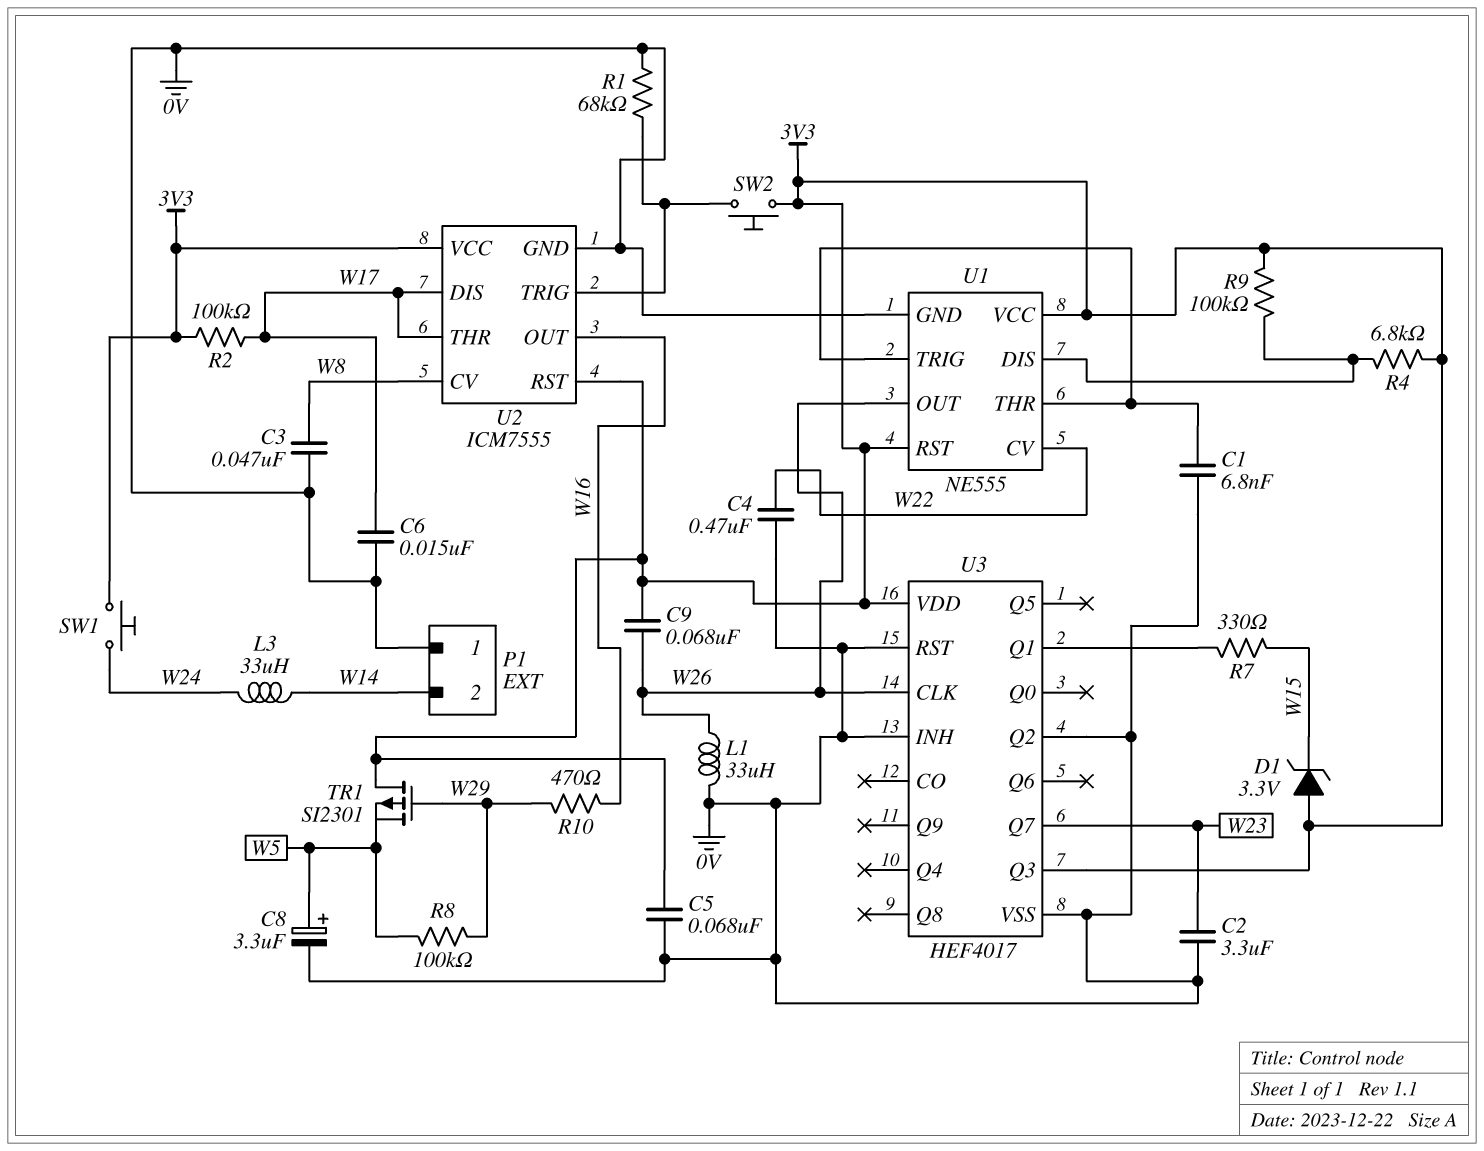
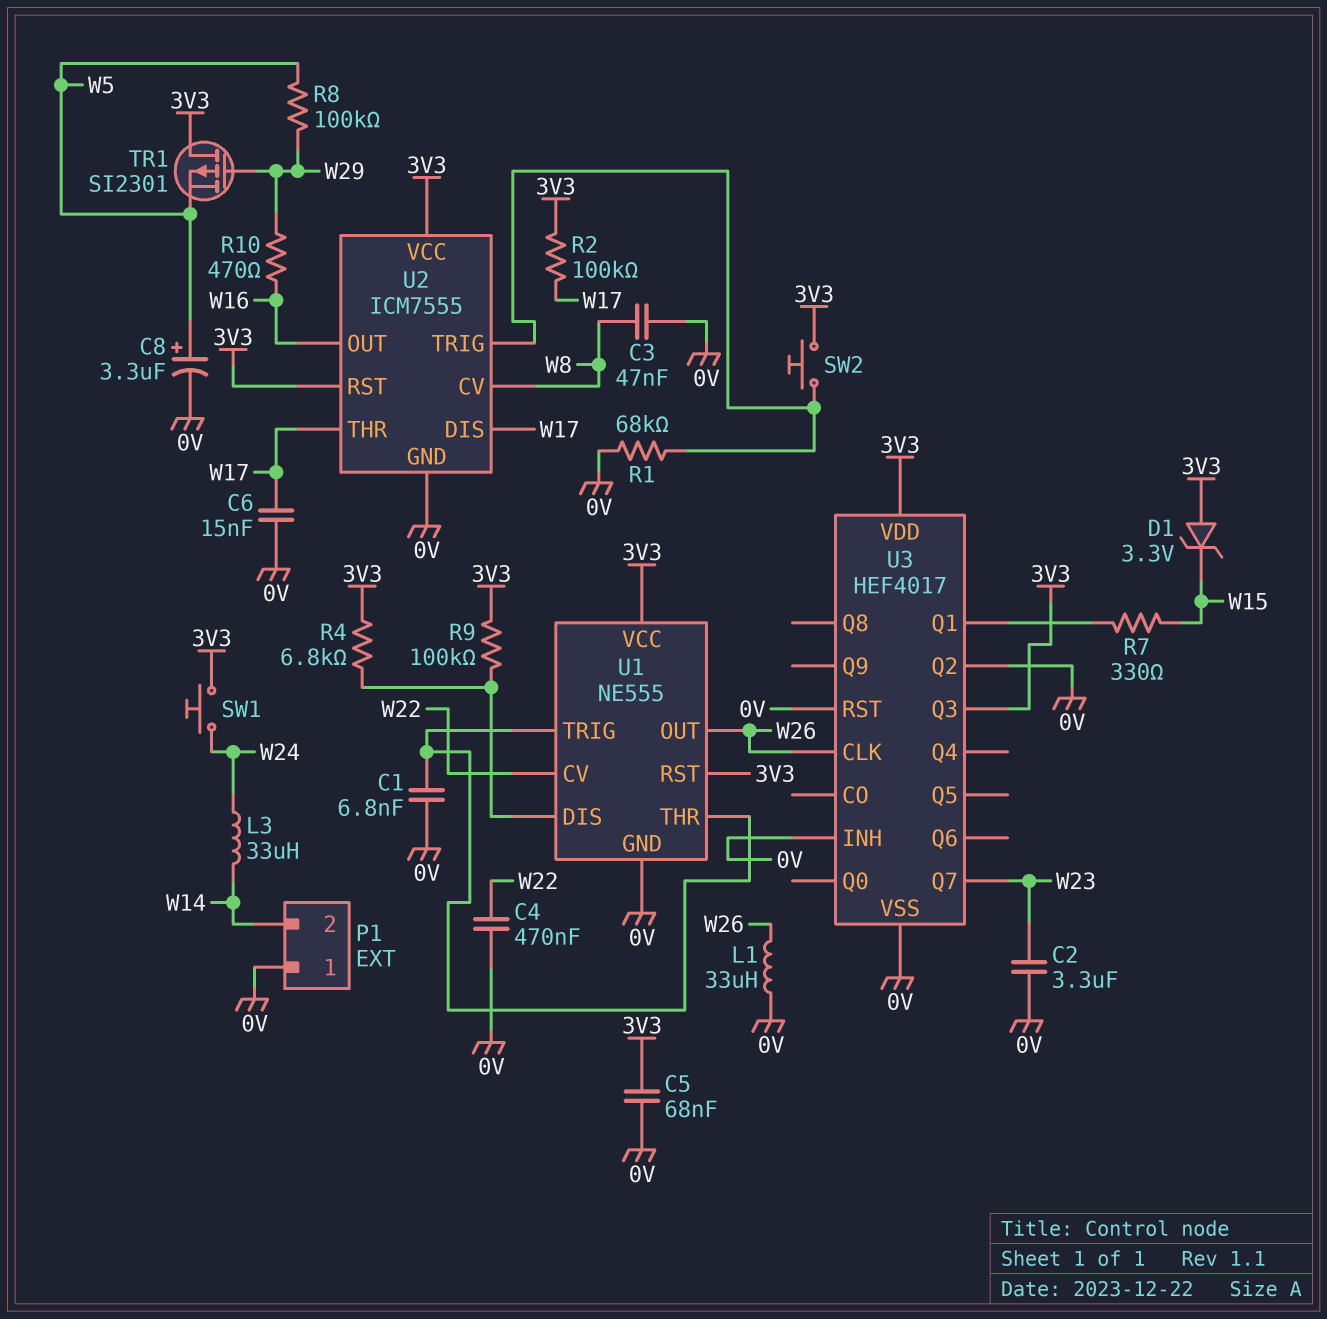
C9: 68nF (3V3, W26) -> none

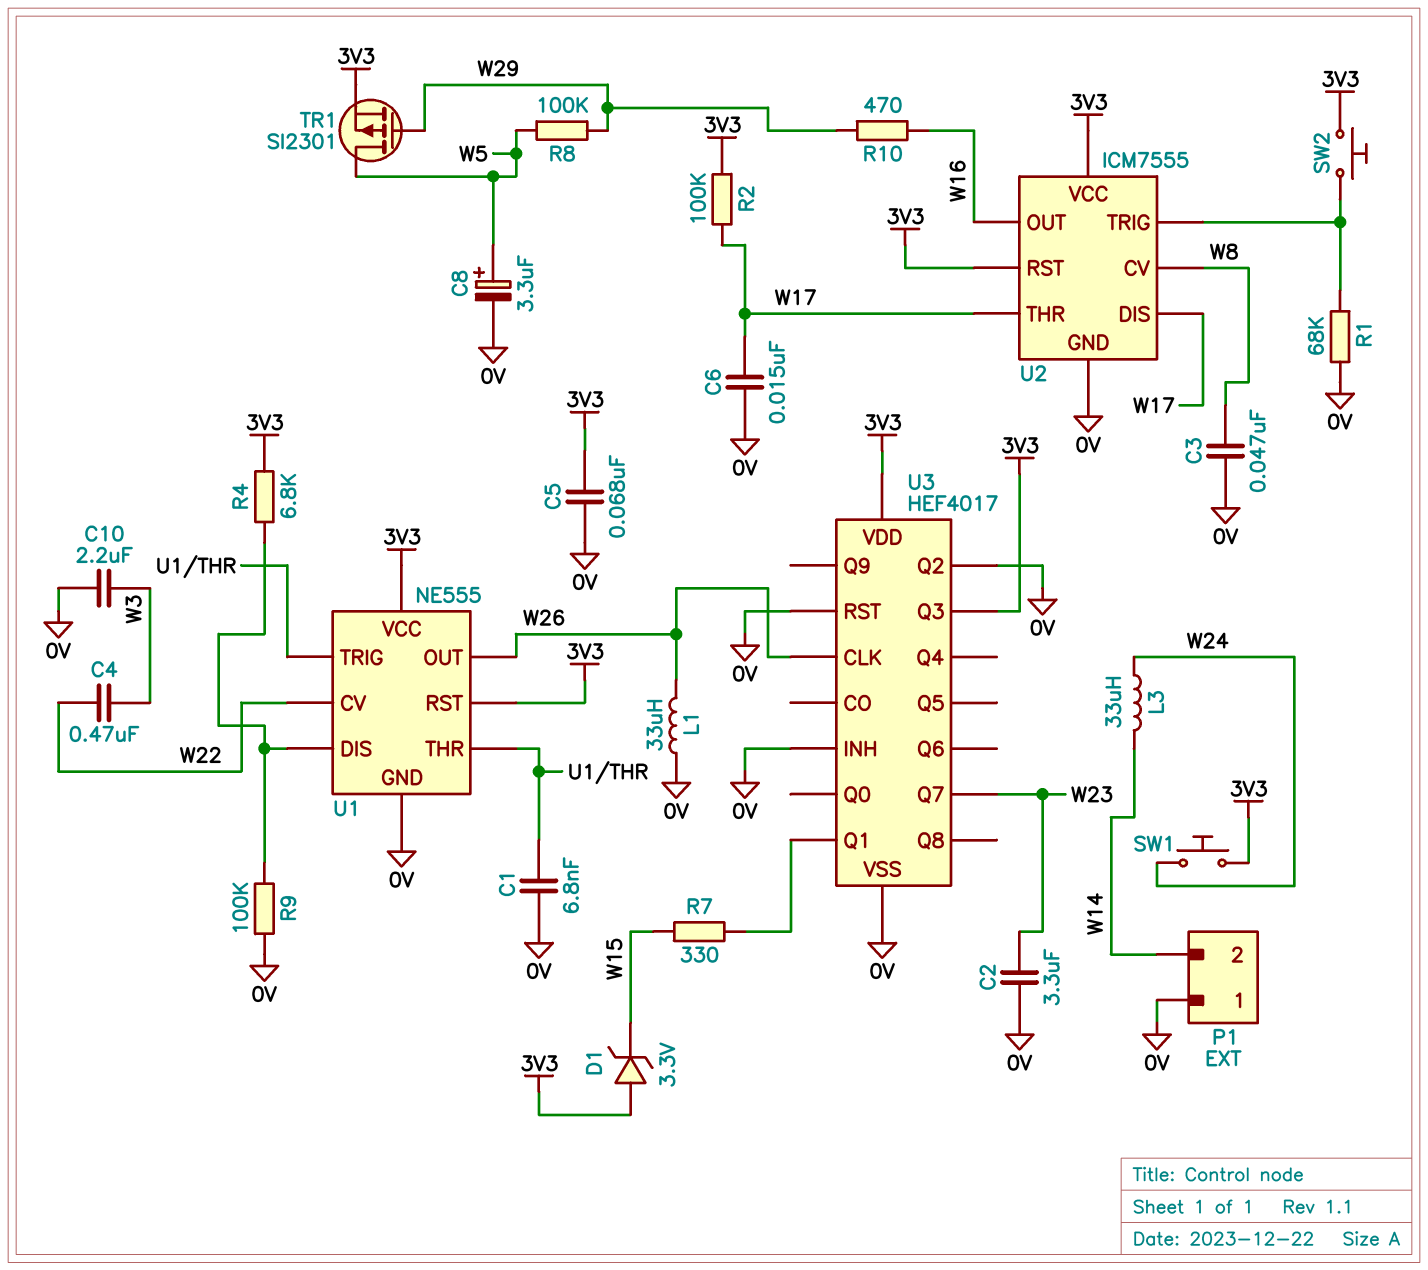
C4: 470nF (0V, W22) -> 470nF (W3, W22)
C10: none -> 2.2uF (0V, W3)
R9: 100k (3V3, U1/DIS) -> 100k (0V, U1/DIS)
TR1: PMOS SI2301 (G W29, D 3V3, S W5) -> PMOS SI2301 (G W29, D W5, S 3V3)

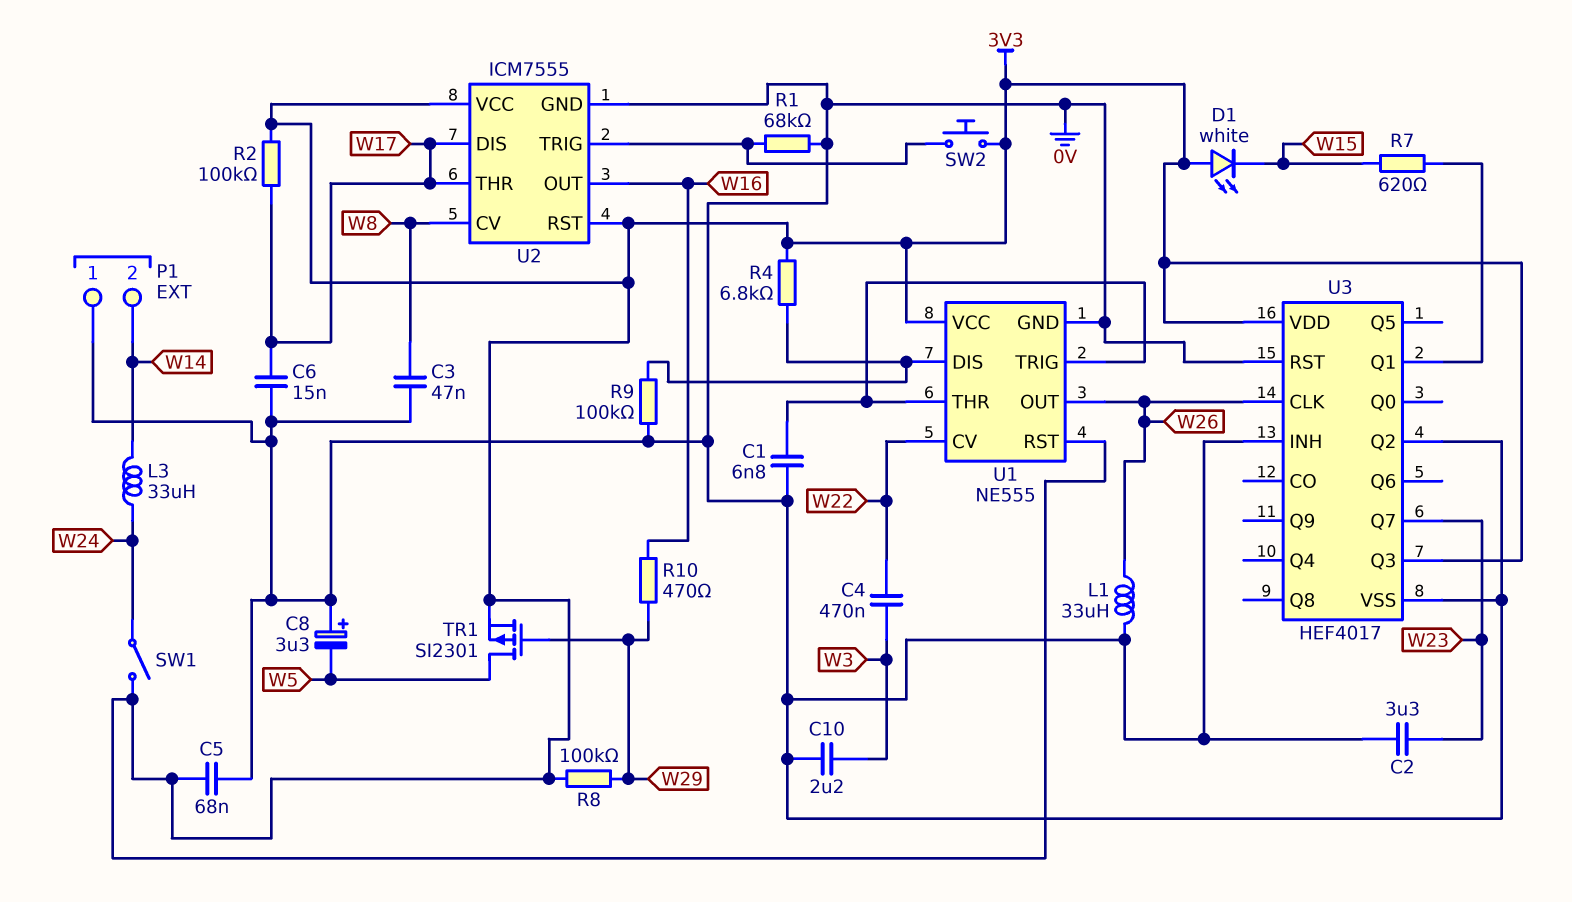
C8: 3.3uF (plus W5, minus 0V) -> 3.3uF (plus 0V, minus W5)
D1: zener 3.3V (A 3V3, K W15) -> LED white (A 3V3, K W15)
R7: 330 (U3/Q1, W15) -> 620 (U3/Q1, W15)
R8: 100k (W5, W29) -> 100k (3V3, W29)
SW1: button (3V3, W24) -> switch (3V3, W24)

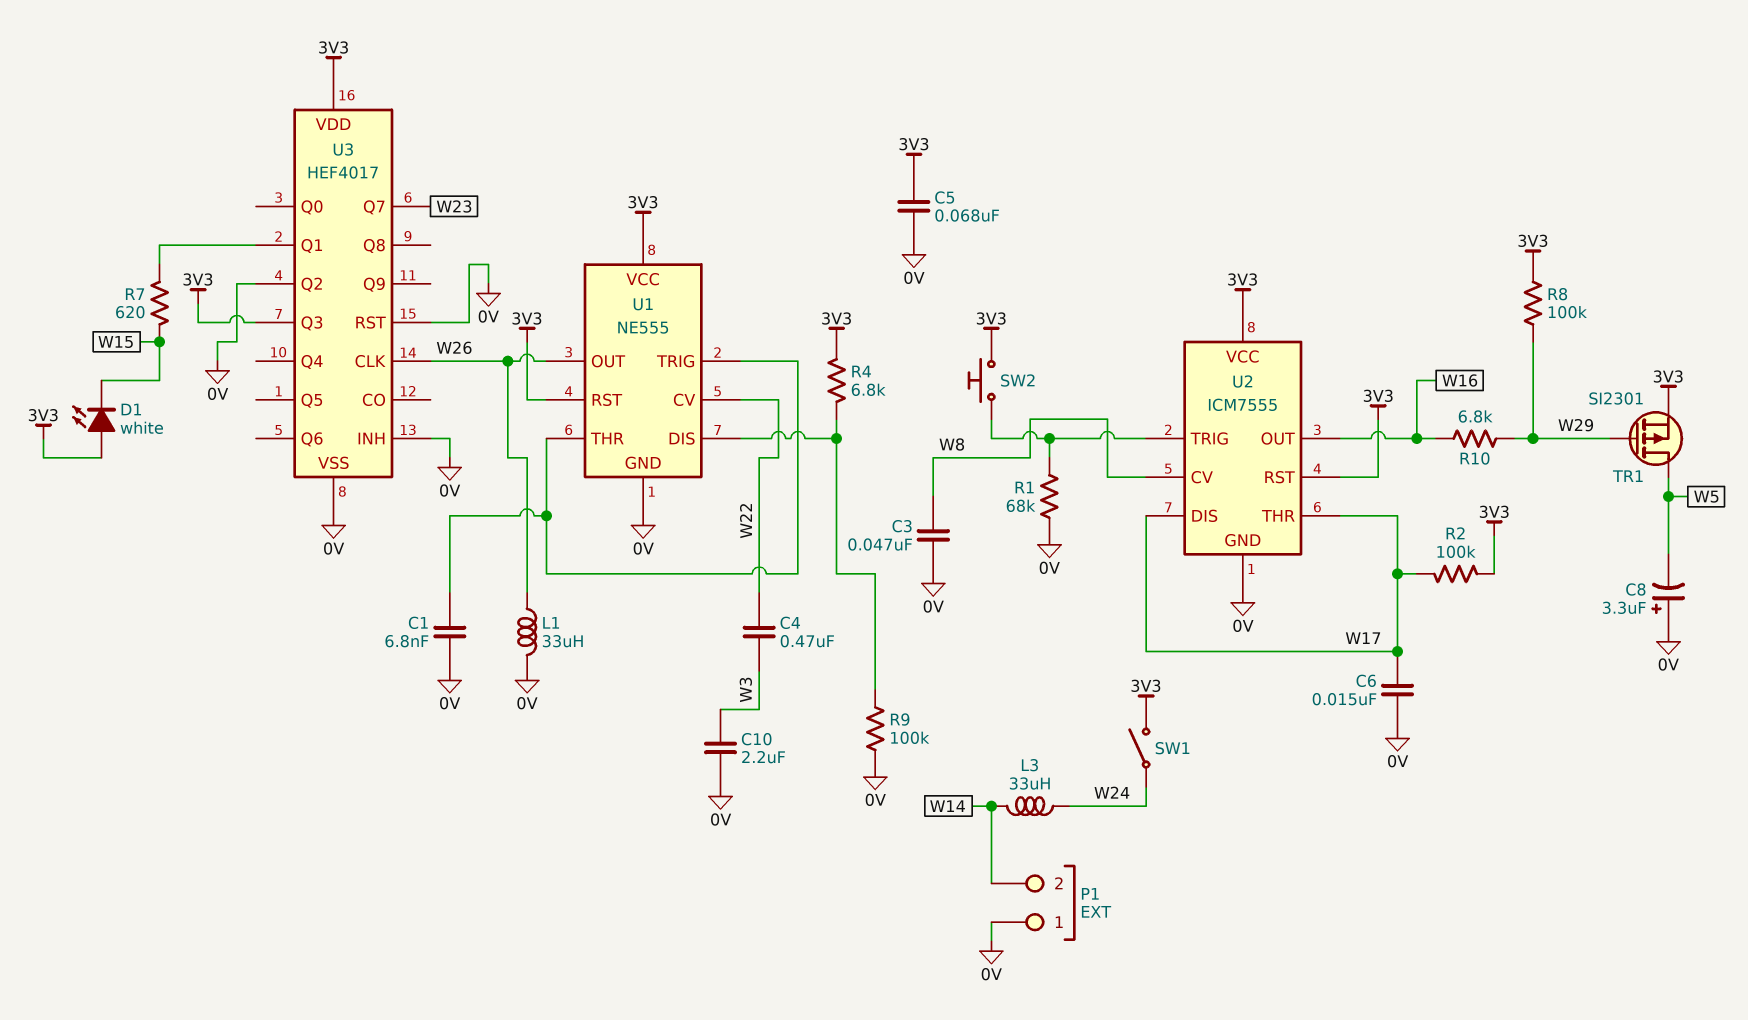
C2: 3.3uF (0V, W23) -> none
R10: 470 (W16, W29) -> 6.8k (W16, W29)

